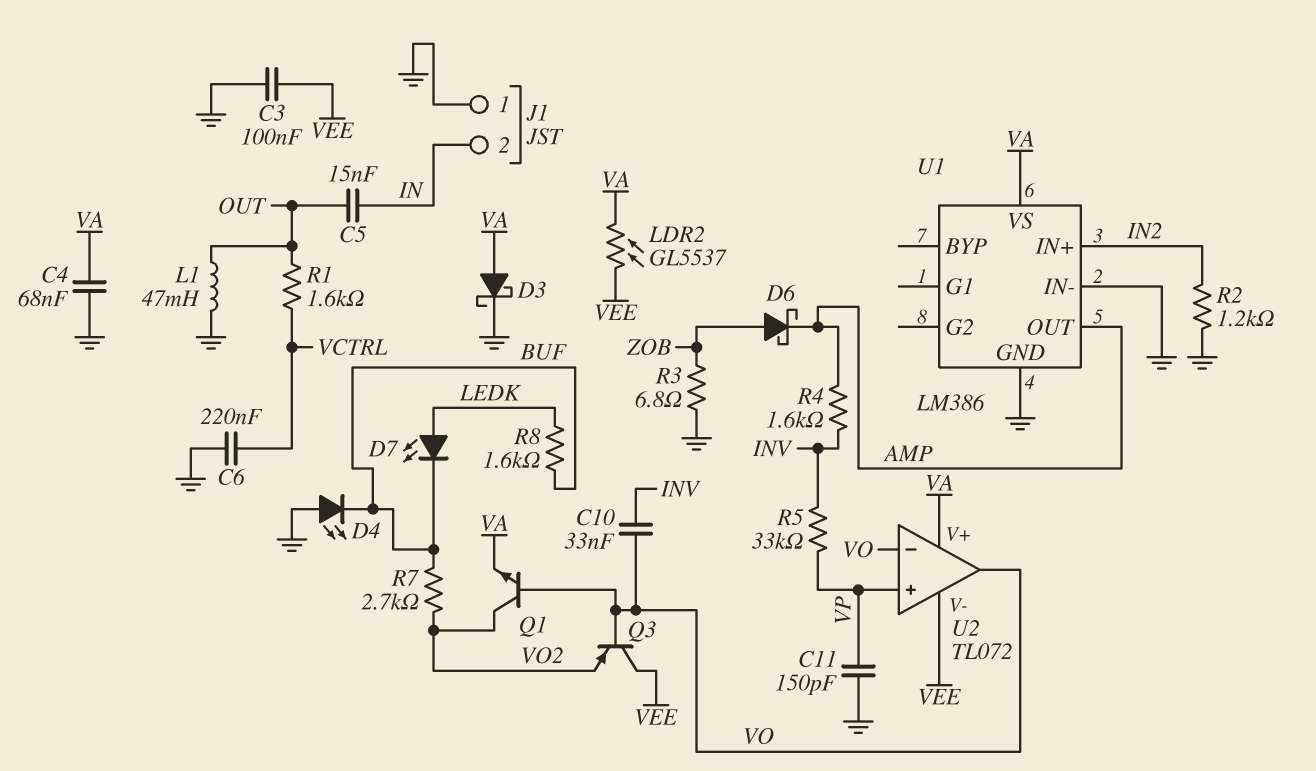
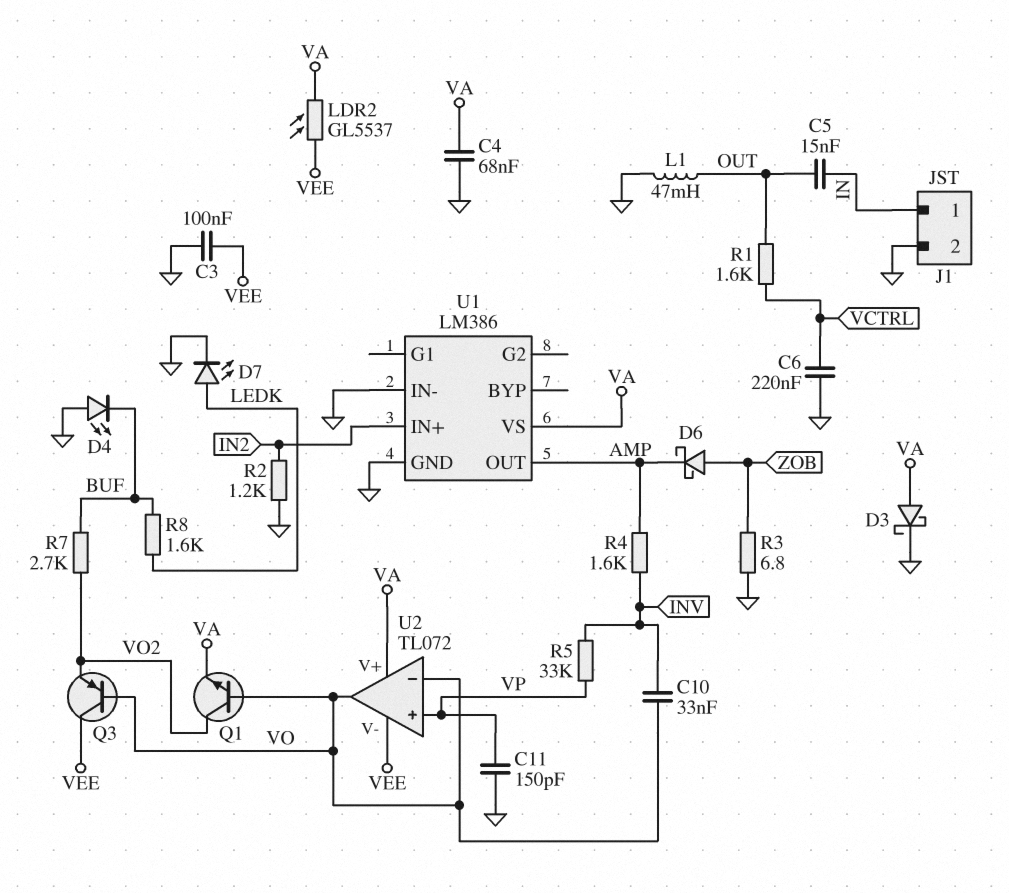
D7: LED (A LEDK, K BUF) -> LED (A LEDK, K GND)
J1 pin 1: GND -> IN
J1 pin 2: IN -> GND

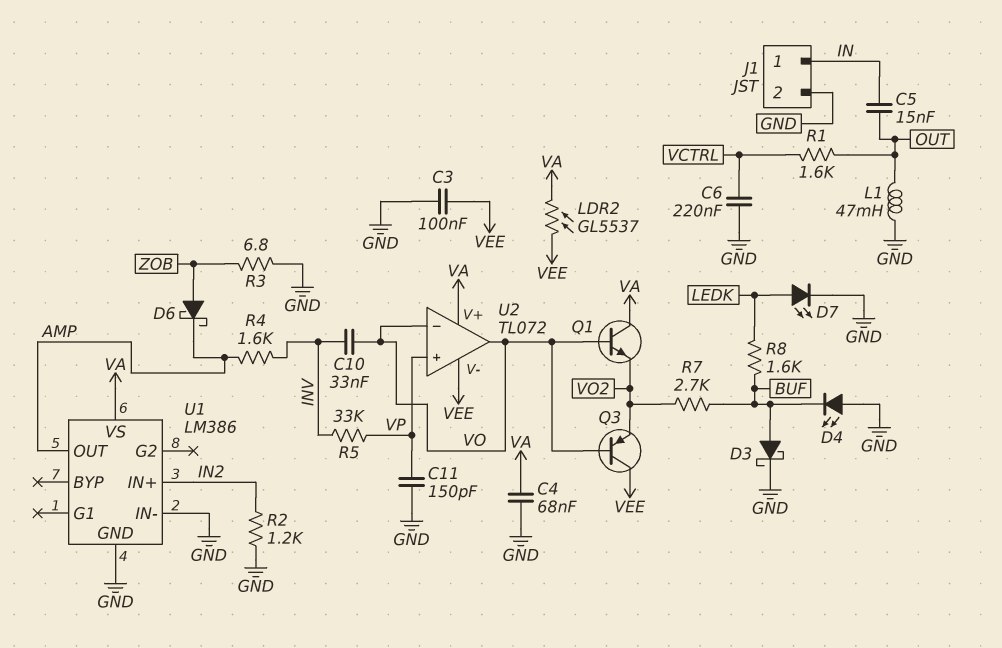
D3: schottky (A VA, K GND) -> schottky (A BUF, K GND)
Q1: NPN (B VO, C VO2, E VA) -> NPN (B VO, C VA, E VO2)

